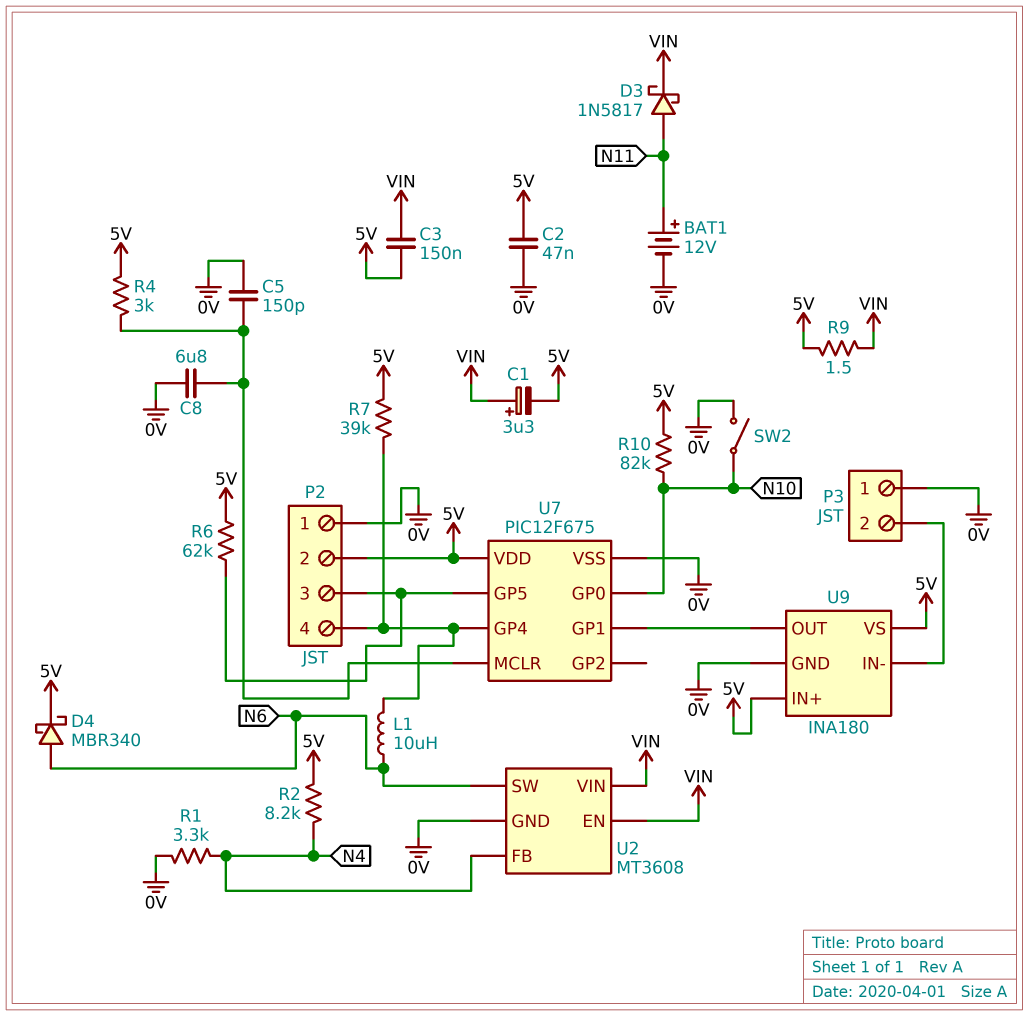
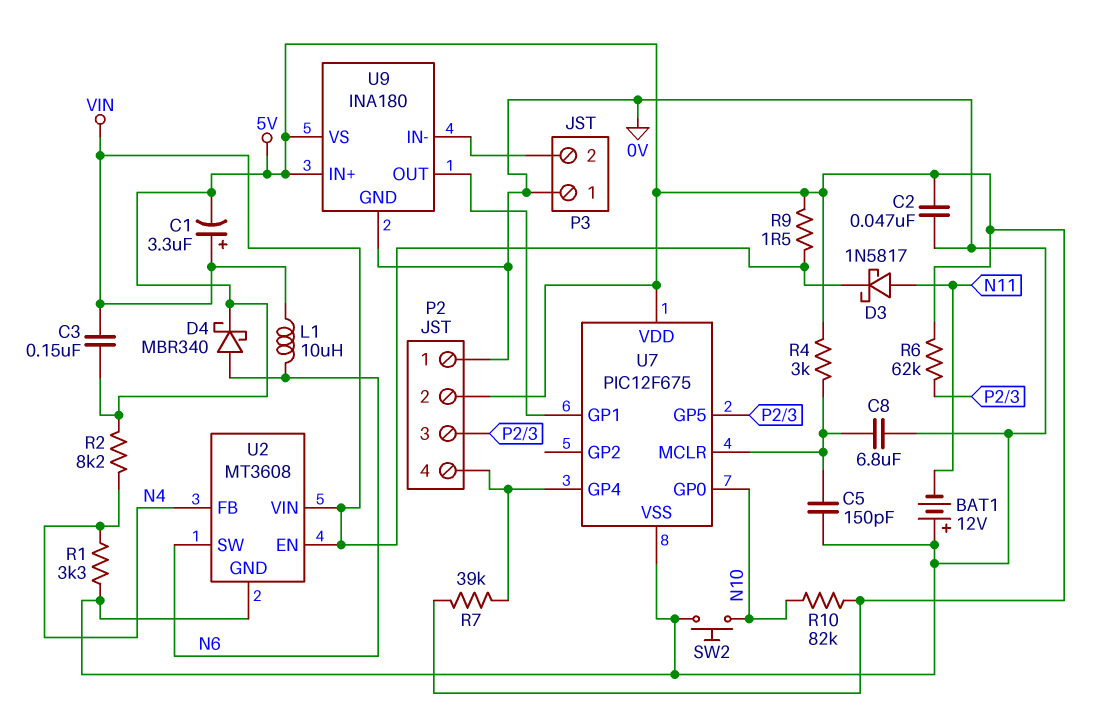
BAT1: 12V (plus N11, minus 0V) -> 12V (plus 0V, minus N11)
L1: 10uH (N6, P2/4) -> 10uH (N6, VIN)
SW2: switch (0V, N10) -> button (0V, N10)

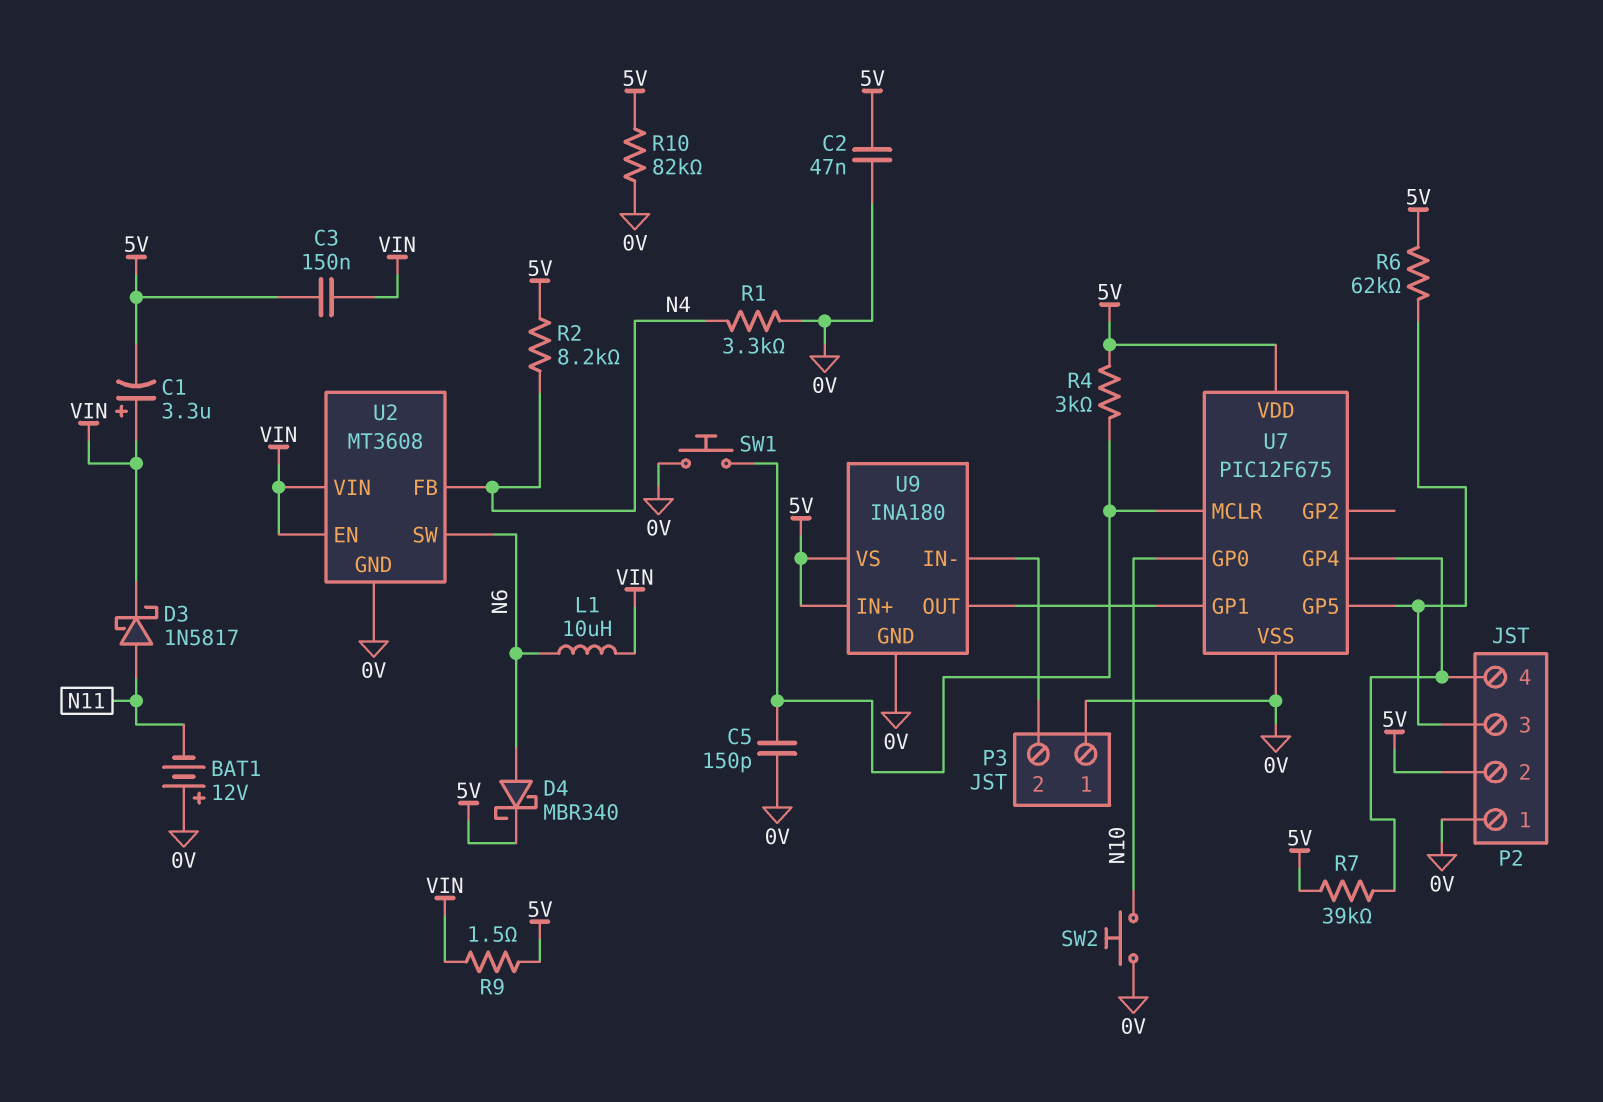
C8: 6.8uF (0V, U7/MCLR) -> none
R10: 82k (5V, N10) -> 82k (0V, 5V)
SW1: none -> button (0V, U7/MCLR)

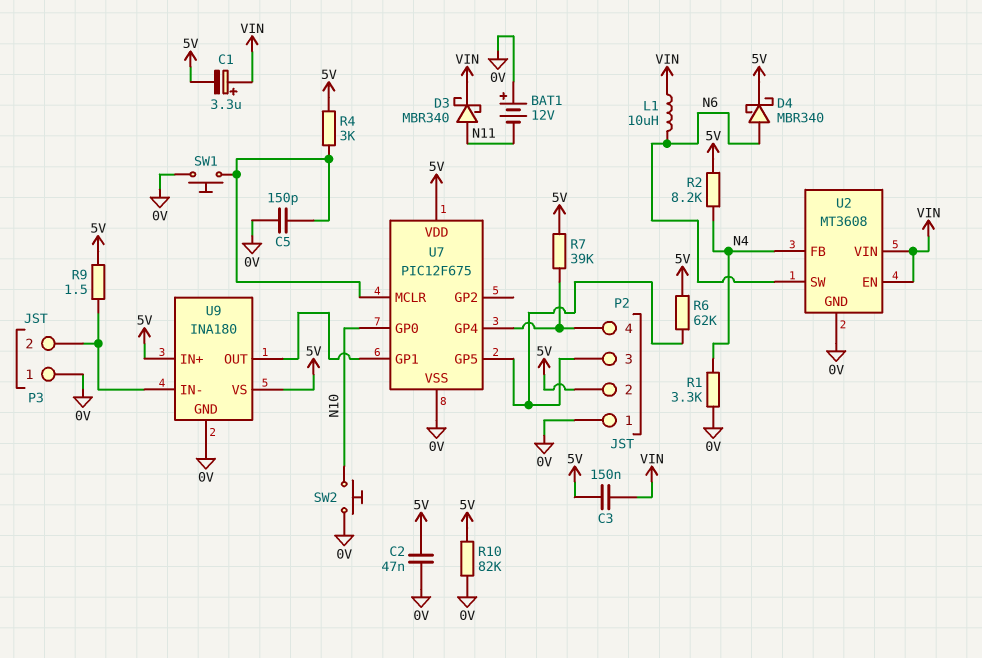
D3: schottky 1N5817 (A N11, K VIN) -> schottky MBR340 (A N11, K VIN)
R9: 1.5 (5V, VIN) -> 1.5 (5V, P3/2)

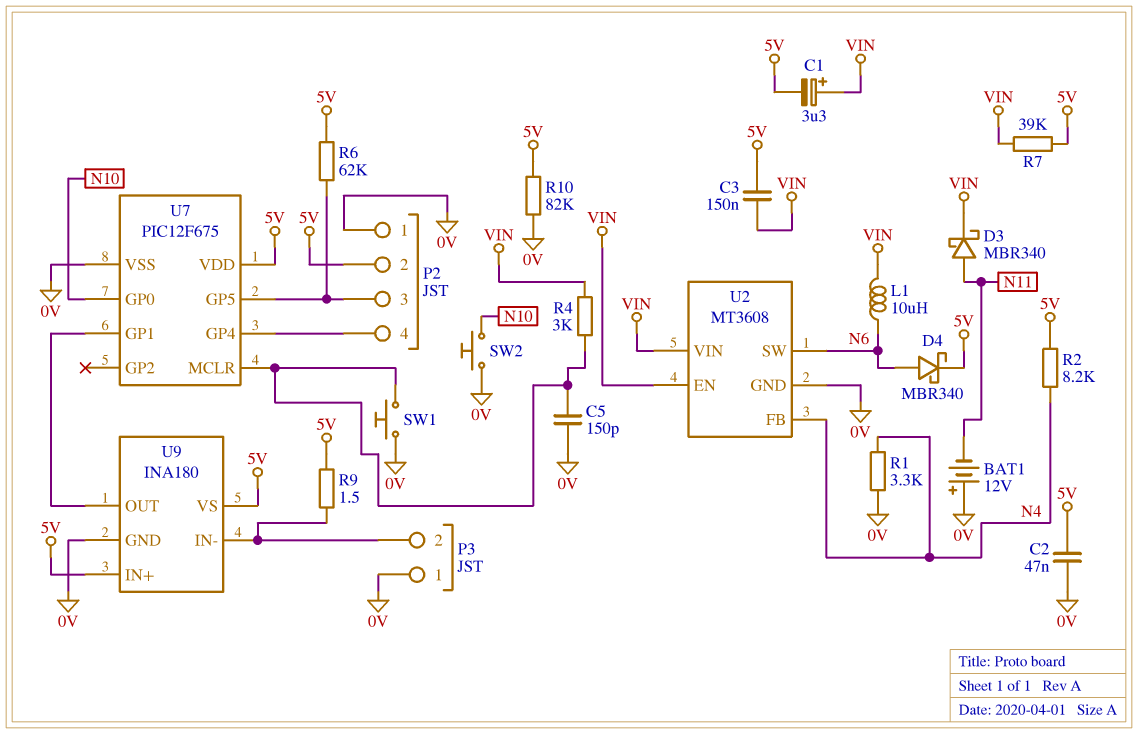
R4: 3k (5V, U7/MCLR) -> 3k (U7/MCLR, VIN)
R7: 39k (5V, P2/4) -> 39k (5V, VIN)

